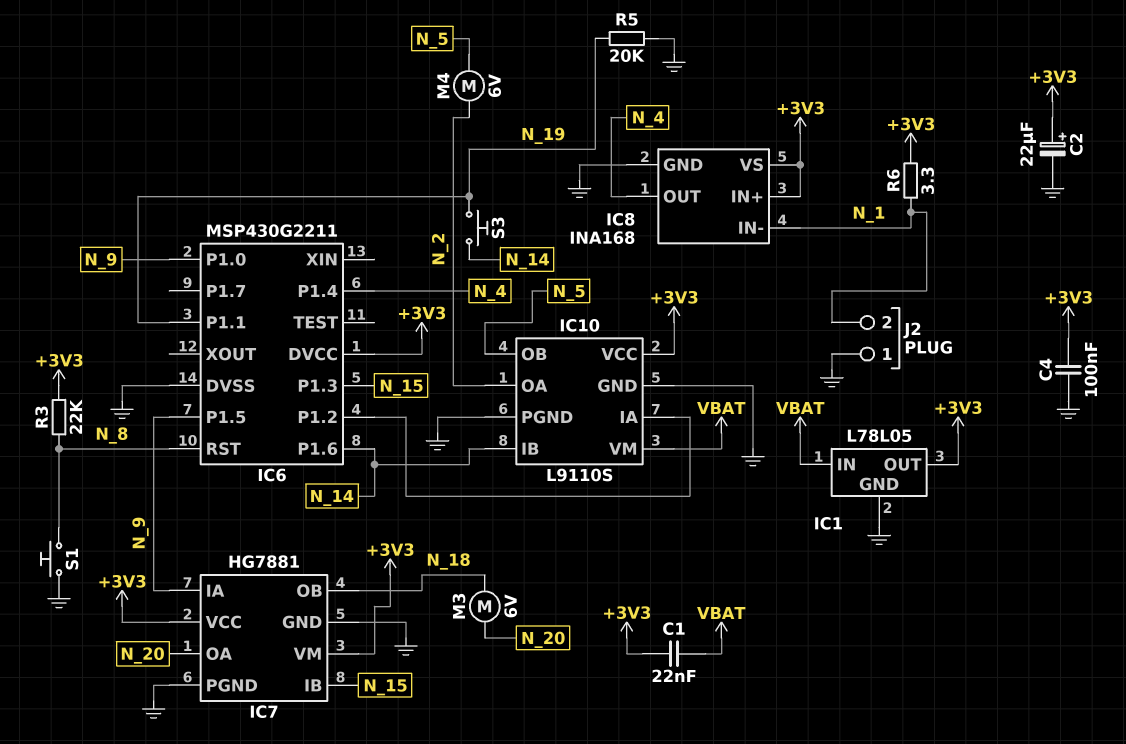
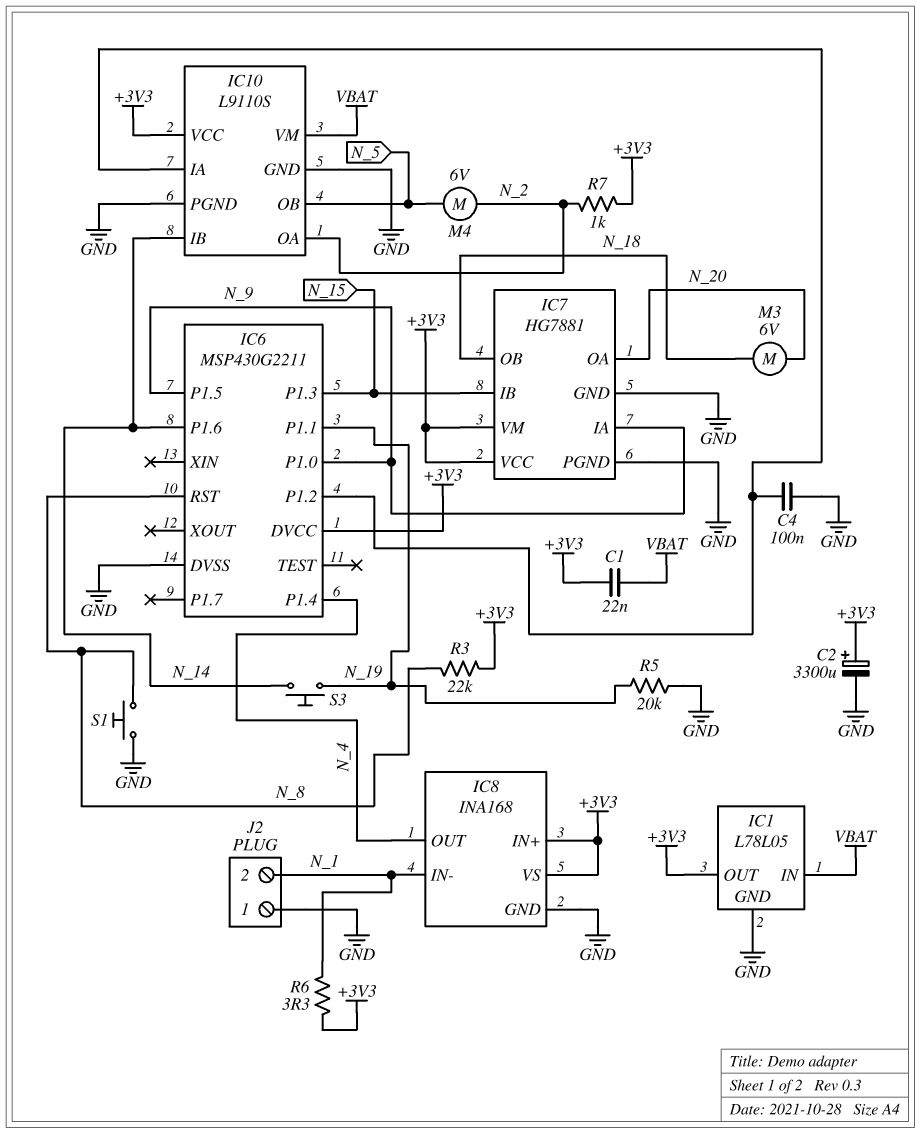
C2: 22uF (plus +3V3, minus GND) -> 3300uF (plus +3V3, minus GND)
C4: 100nF (+3V3, GND) -> 100nF (GND, IC6/P1.2)
R7: none -> 1k (+3V3, N_2)

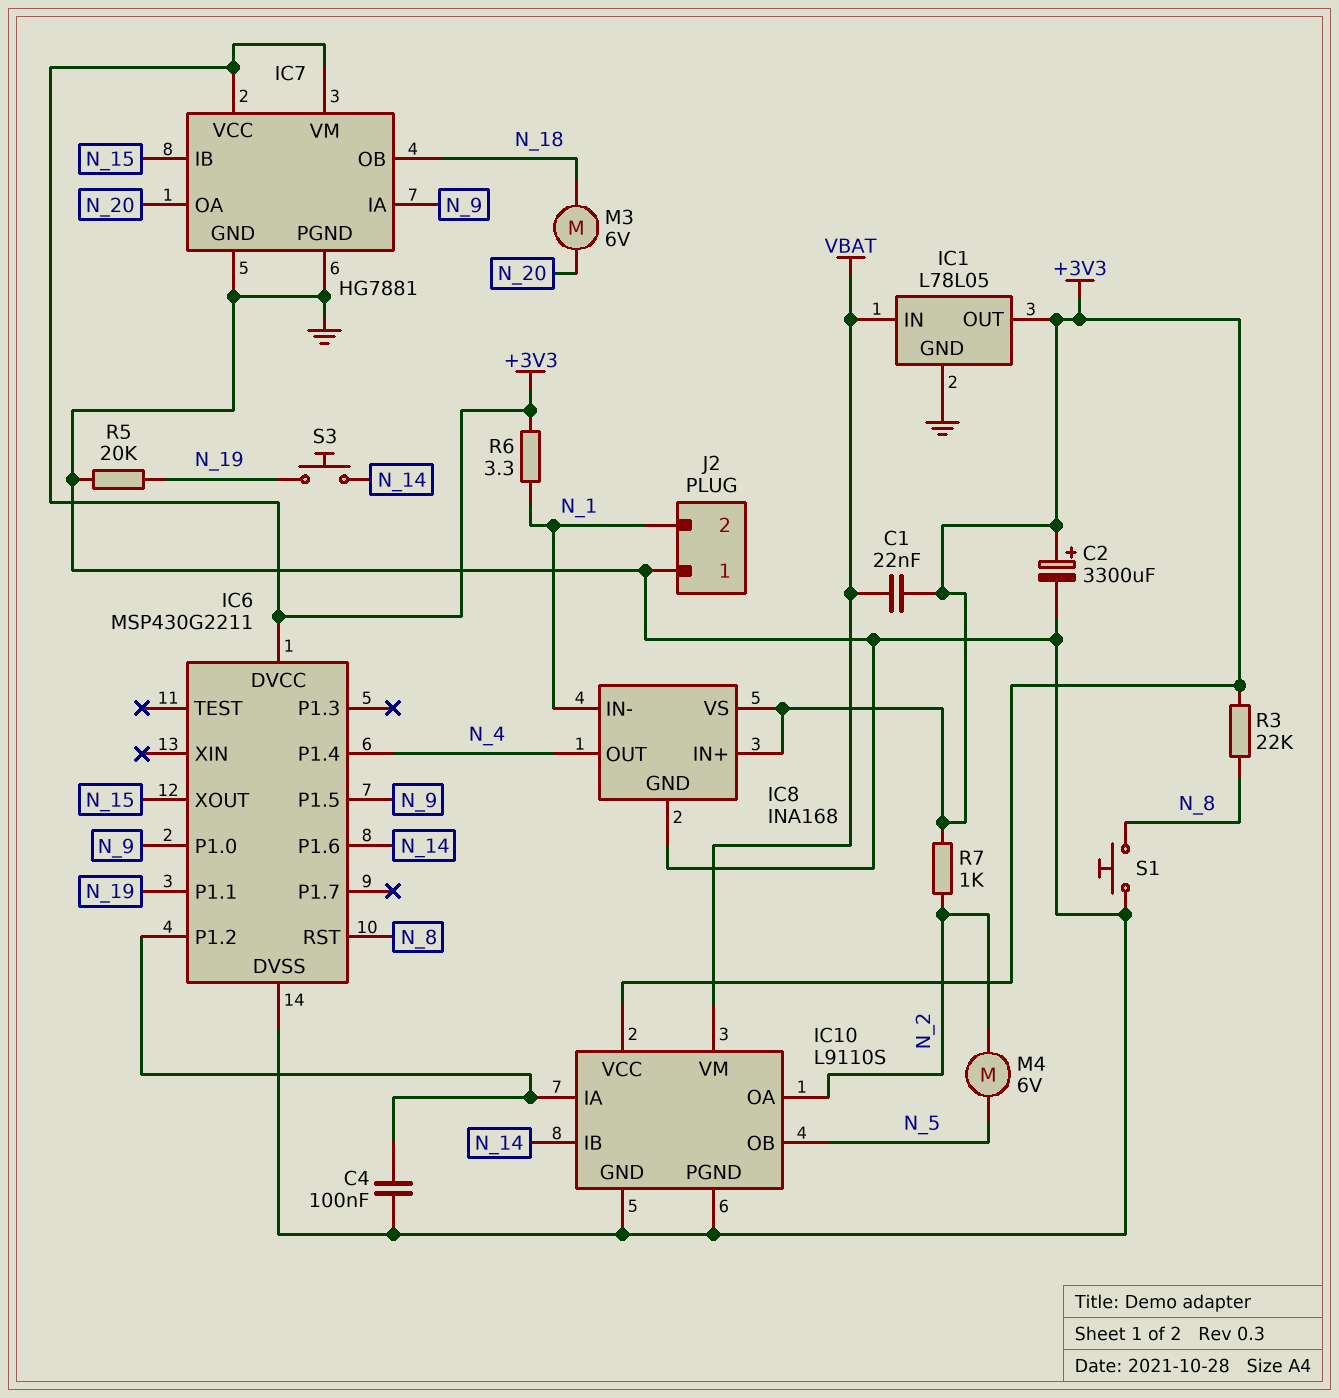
IC6 pin P1.3: N_15 -> none
IC6 pin XOUT: none -> N_15

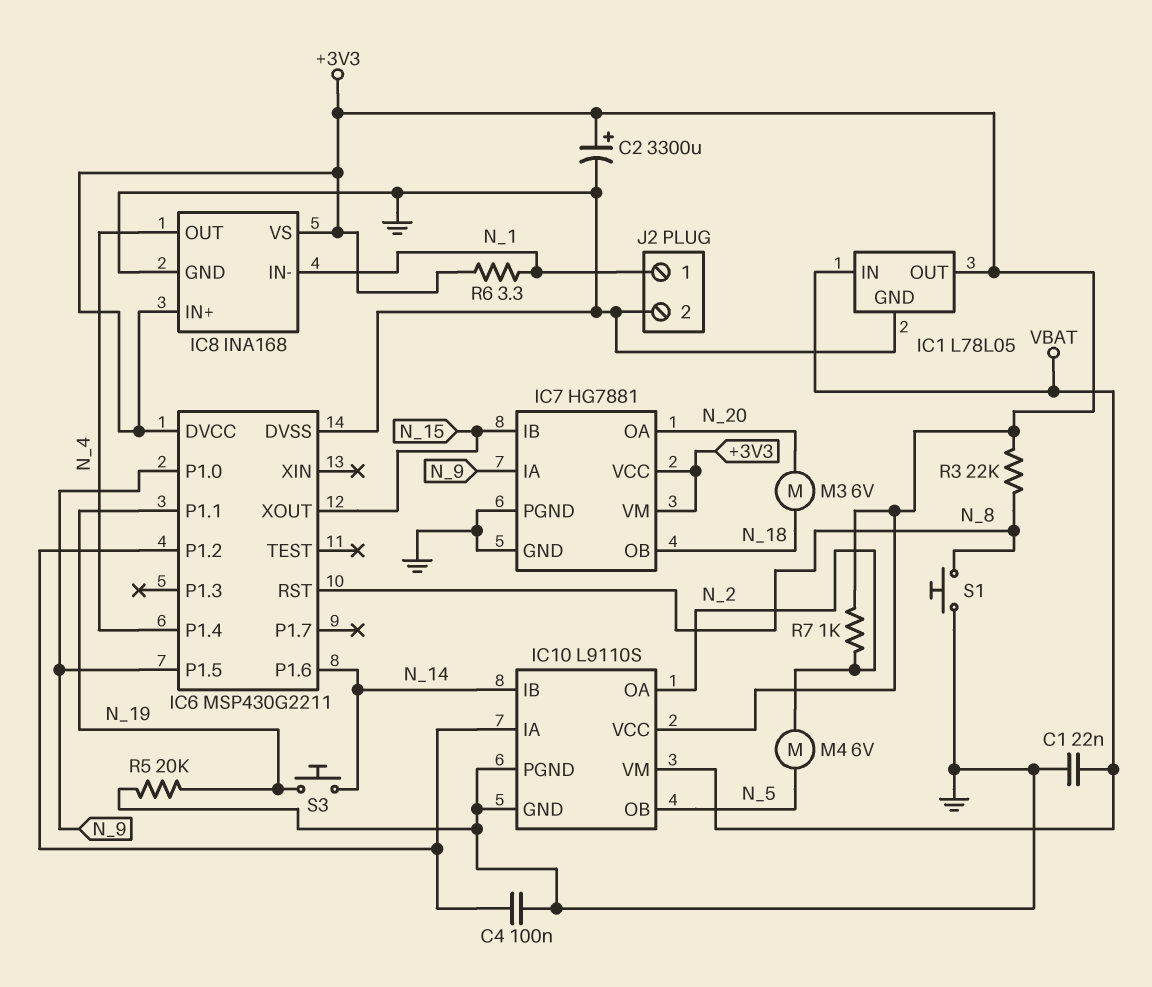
C1: 22nF (+3V3, VBAT) -> 22nF (GND, VBAT)
J2 pin 1: GND -> N_1
J2 pin 2: N_1 -> GND

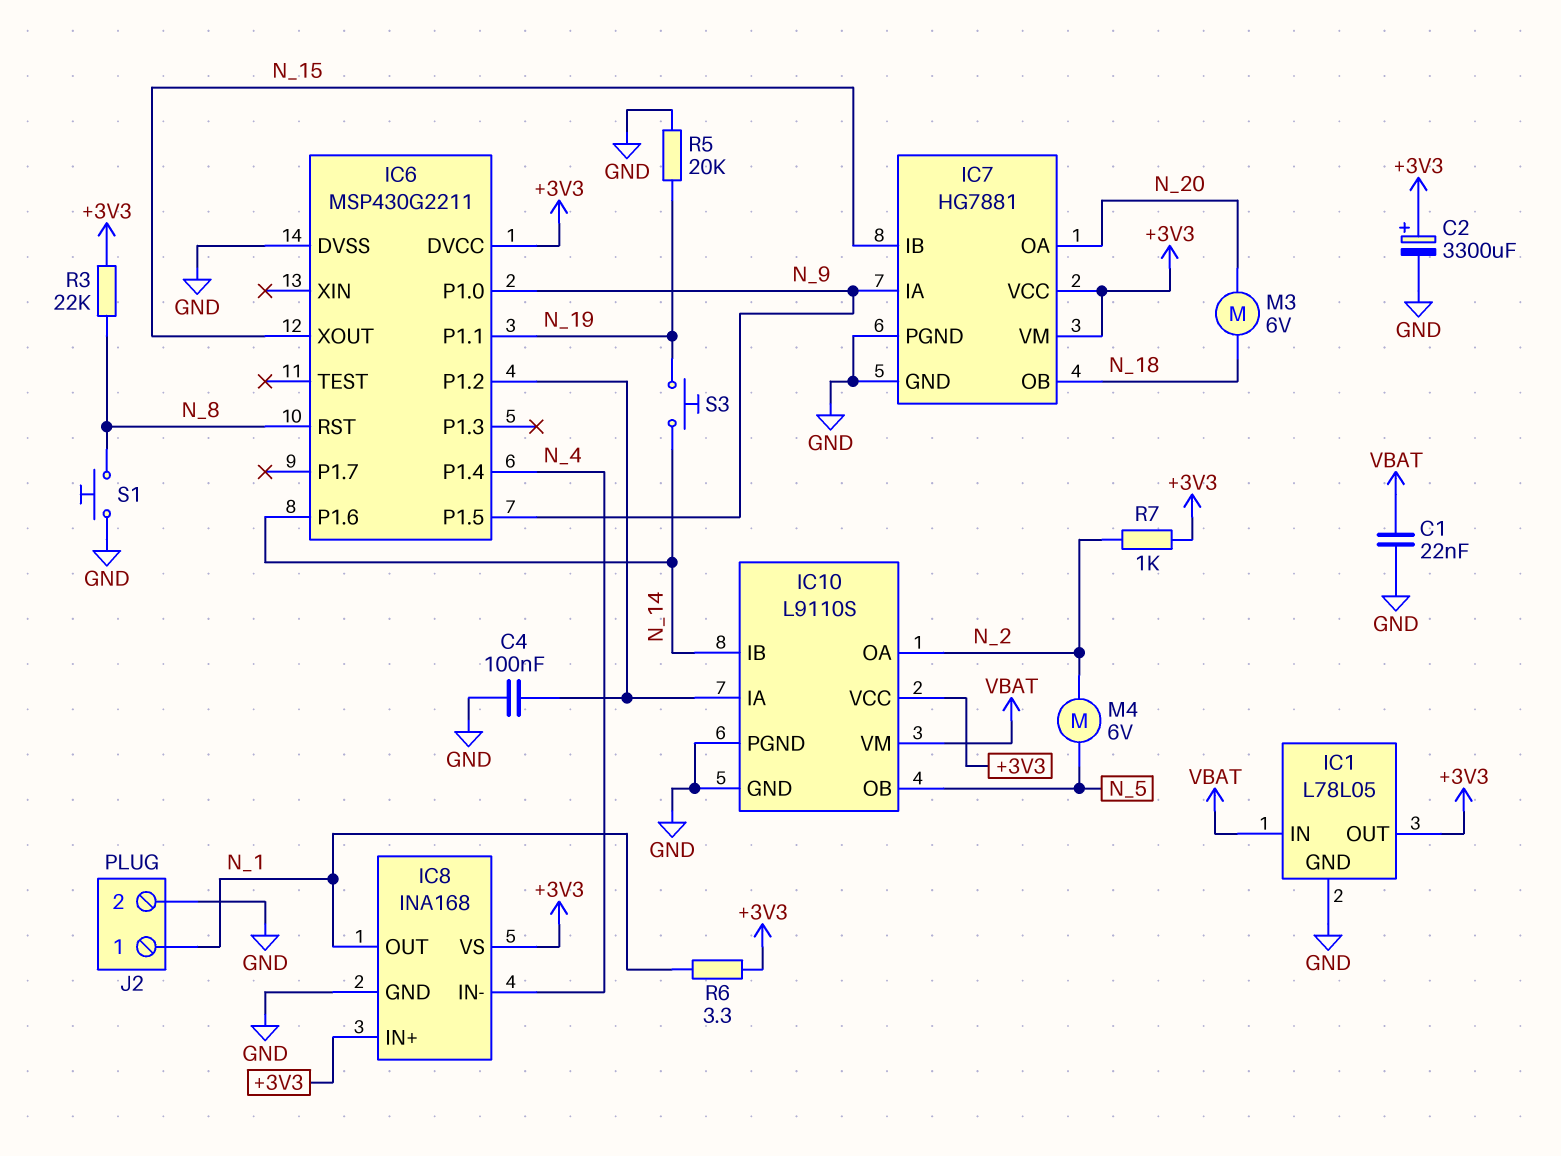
IC8 pin IN-: N_1 -> N_4
IC8 pin OUT: N_4 -> N_1

